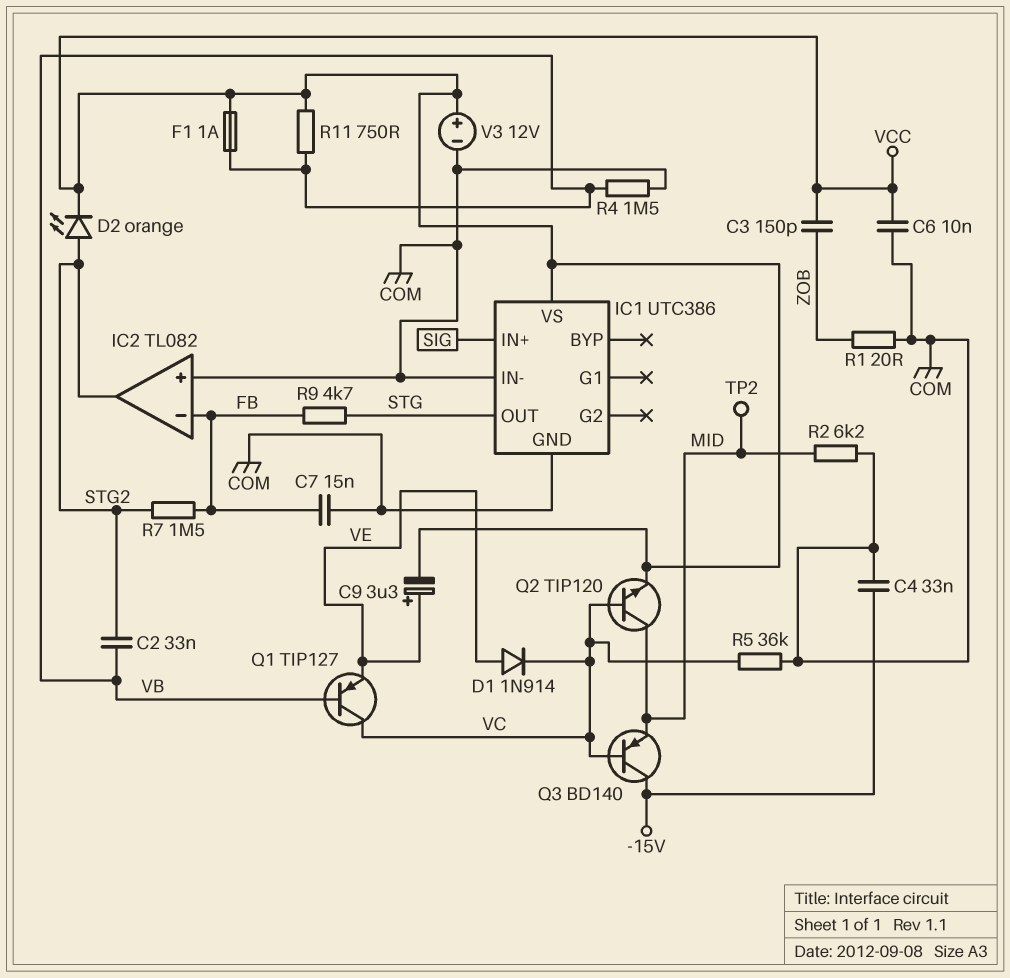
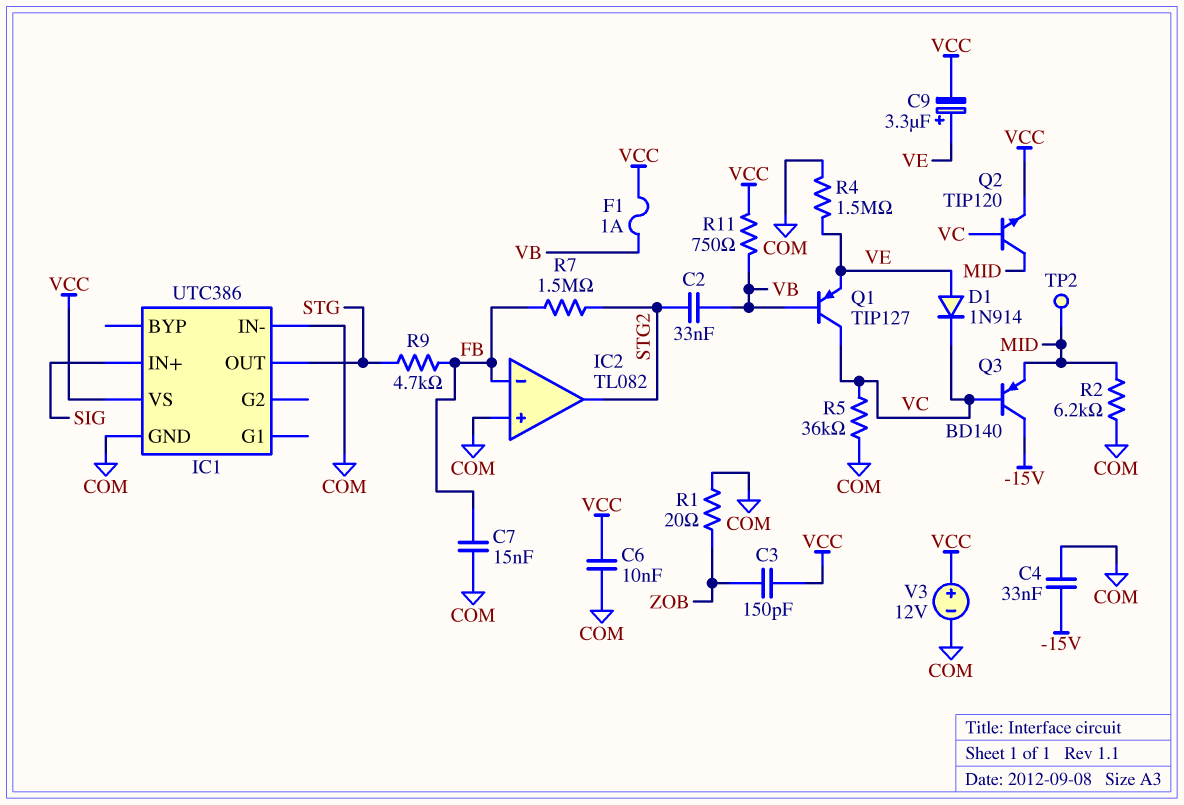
D2: LED orange (A STG2, K VCC) -> none
R4: 1.5M (COM, VB) -> 1.5M (COM, VE)

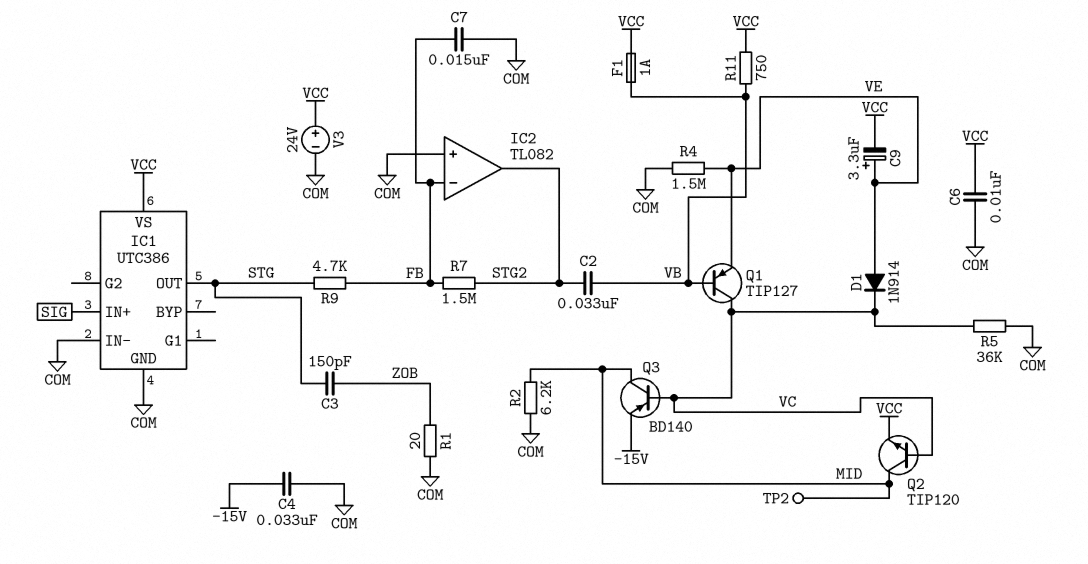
C3: 150pF (VCC, ZOB) -> 150pF (STG, ZOB)
Q3: PNP BD140 (B VC, C -15V, E MID) -> PNP BD140 (B VC, C MID, E -15V)
V3: 12V (plus VCC, minus COM) -> 24V (plus VCC, minus COM)

